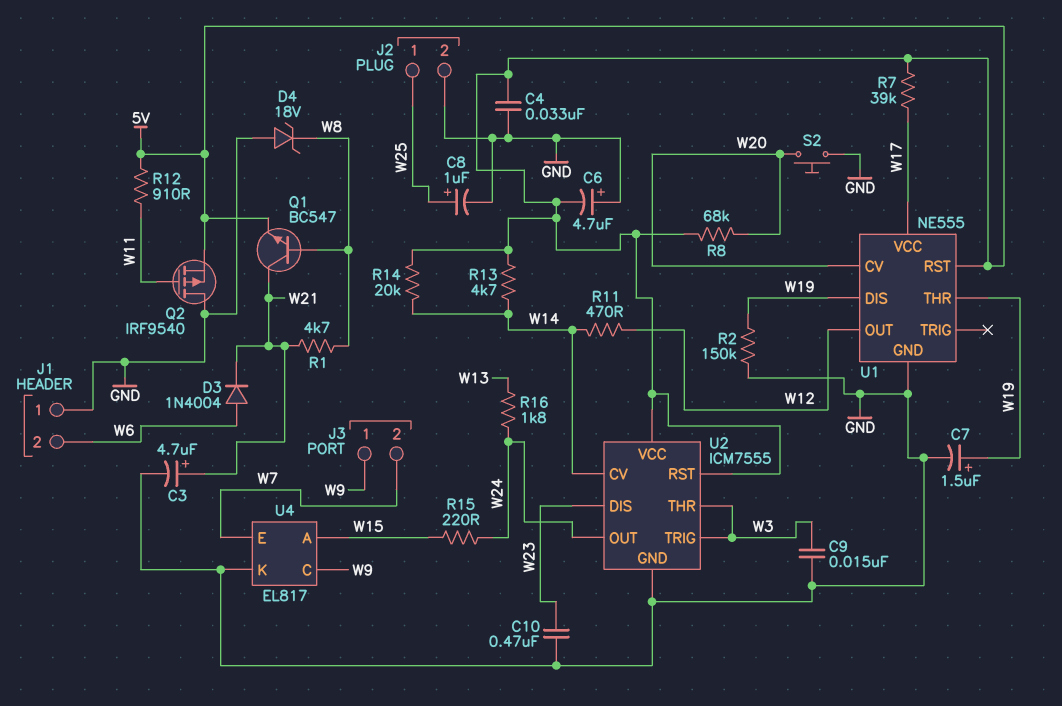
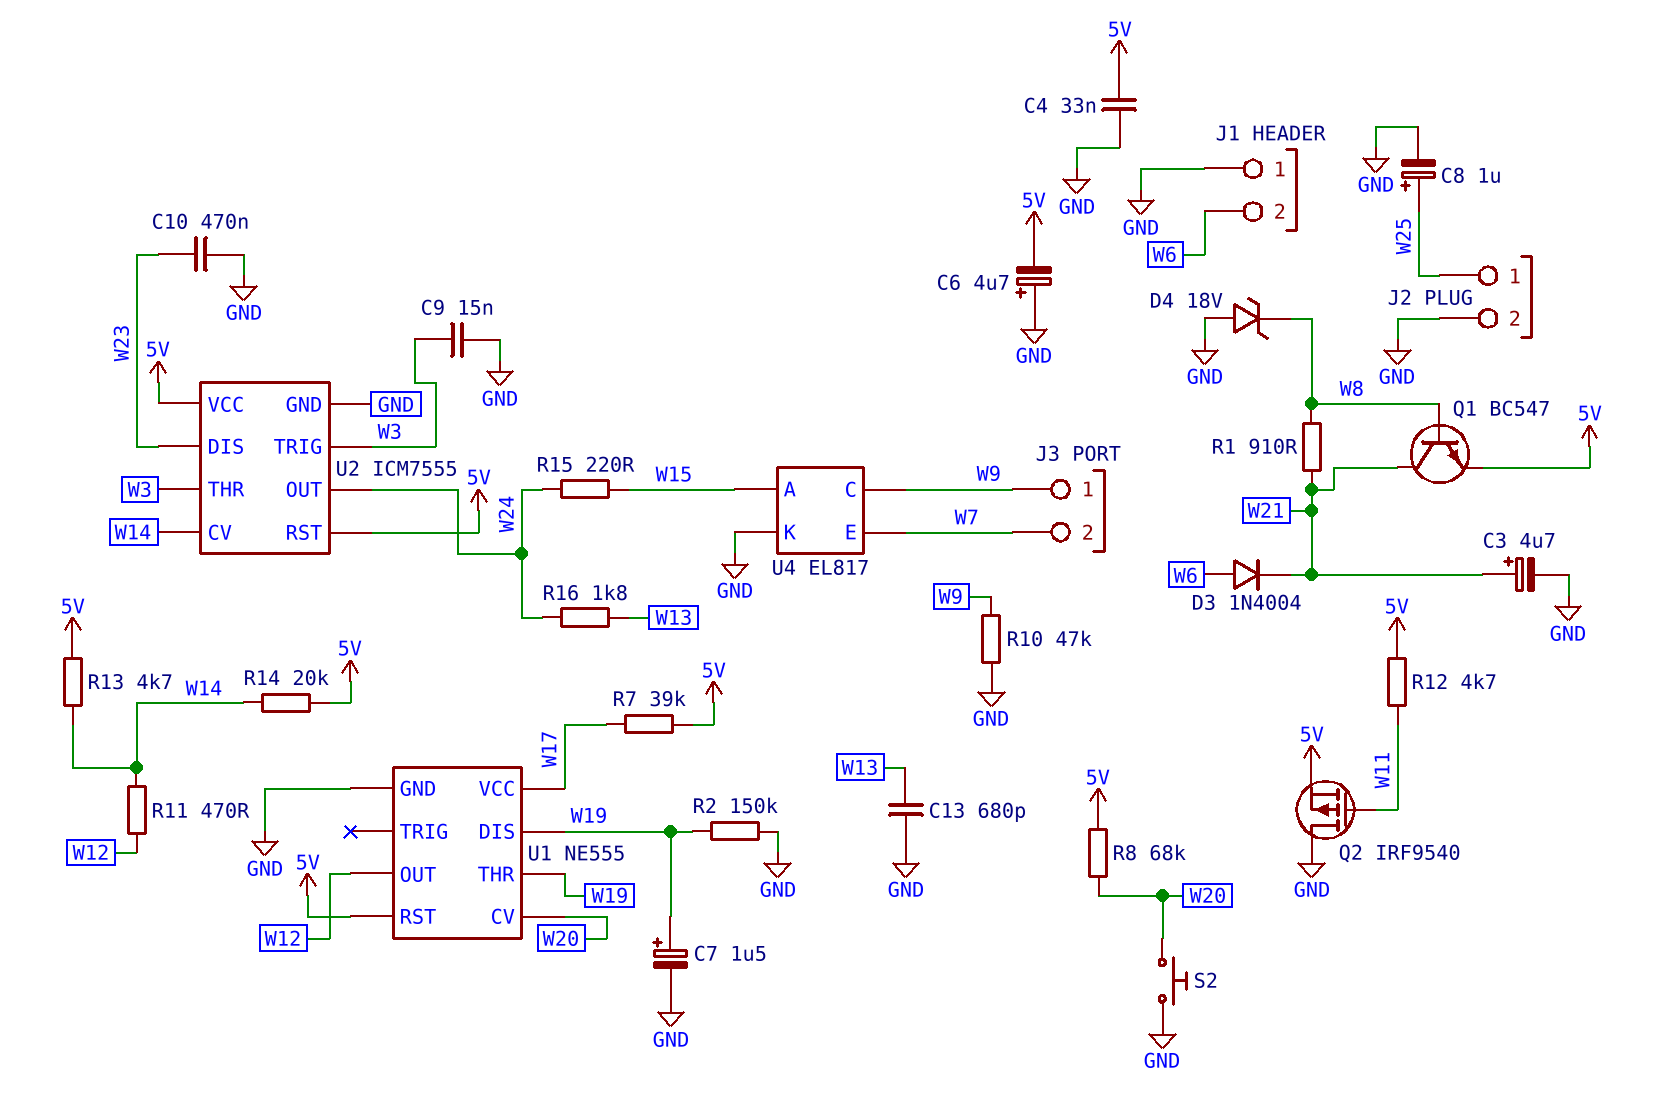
C13: none -> 680pF (GND, W13)
R1: 4.7k (W8, W21) -> 910 (W8, W21)
R10: none -> 47k (GND, W9)
R12: 910 (5V, W11) -> 4.7k (5V, W11)

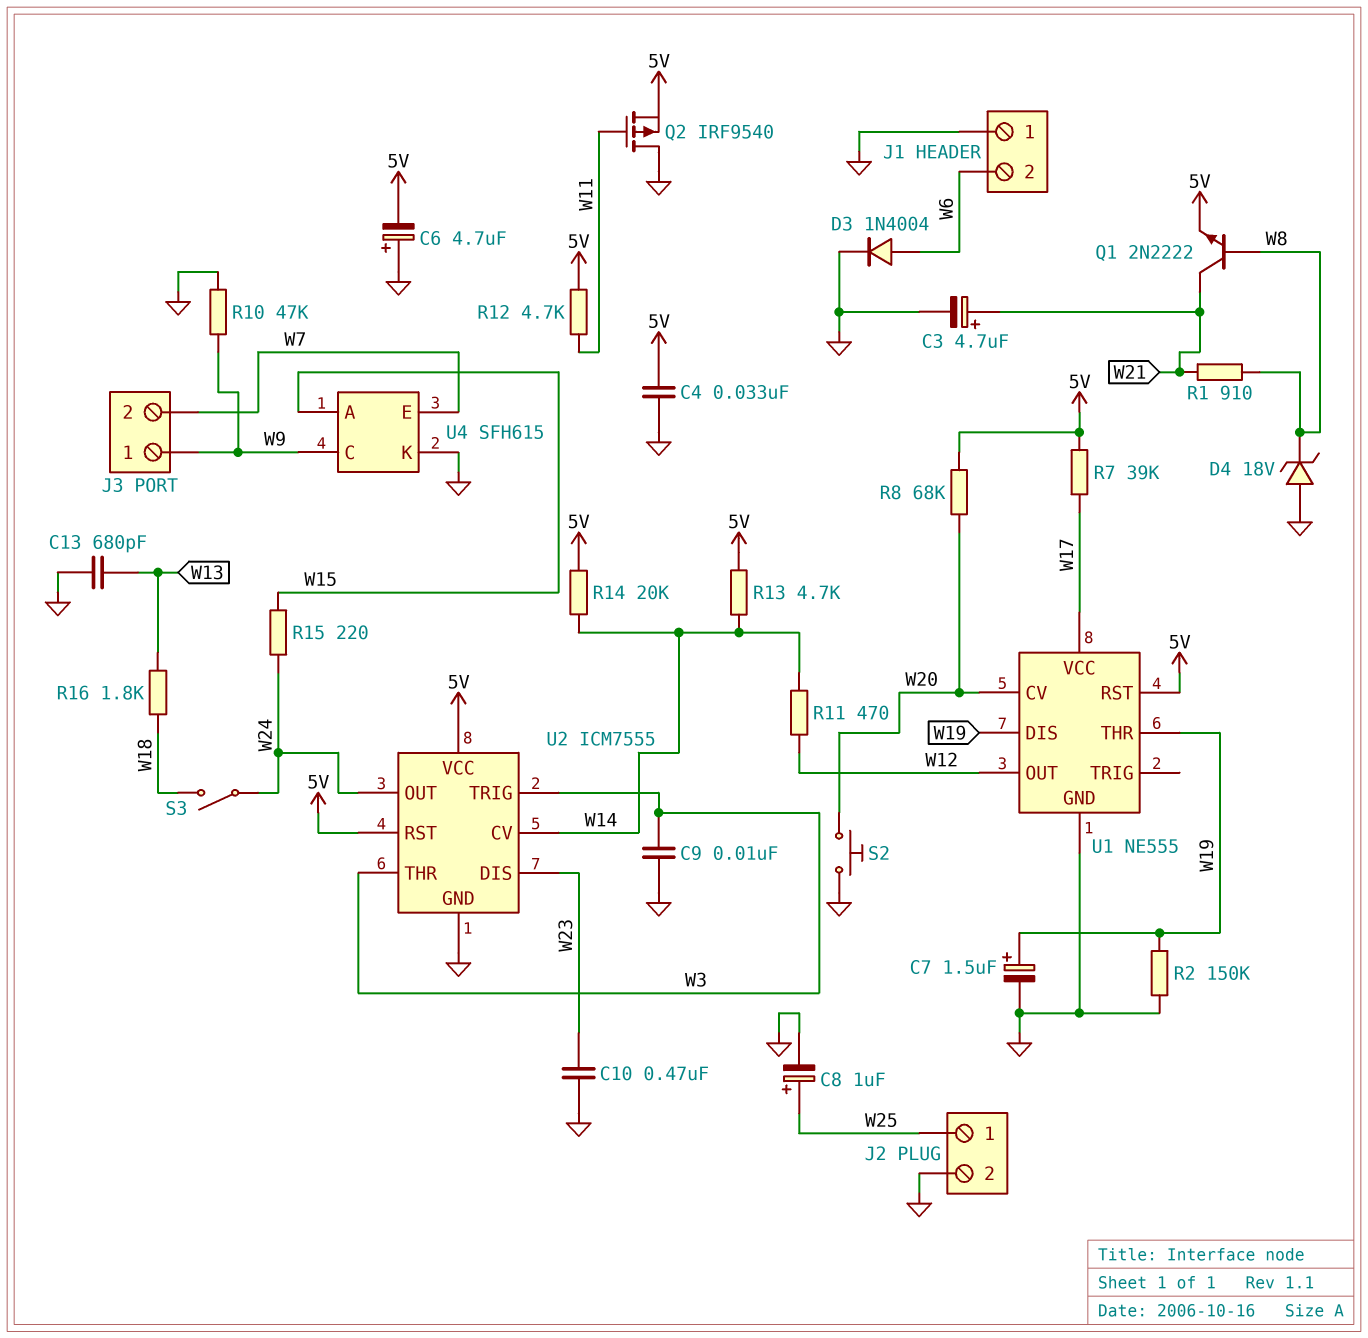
C9: 15nF (GND, W3) -> 10nF (GND, W3)
D3: diode 1N4004 (A W6, K W21) -> diode 1N4004 (A W6, K GND)
Q1: NPN BC547 (B W8, C W21, E 5V) -> NPN 2N2222 (B W8, C W21, E 5V)
R16: 1.8k (W13, W24) -> 1.8k (W13, W18)
S3: none -> switch (W18, W24)
U4: EL817 -> SFH615

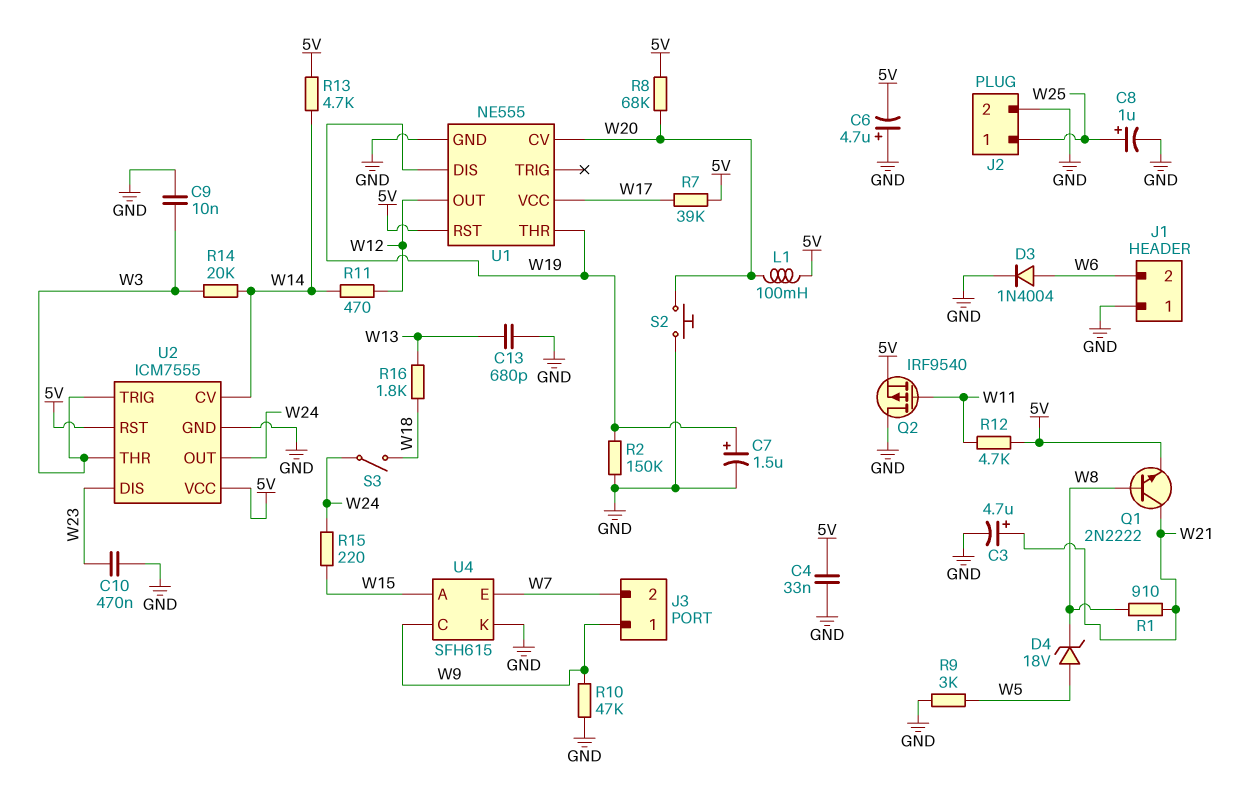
D4: zener 18V (A GND, K W8) -> zener 18V (A W5, K W8)
L1: none -> 100mH (5V, W20)
R9: none -> 3k (GND, W5)
R14: 20k (5V, W14) -> 20k (W3, W14)

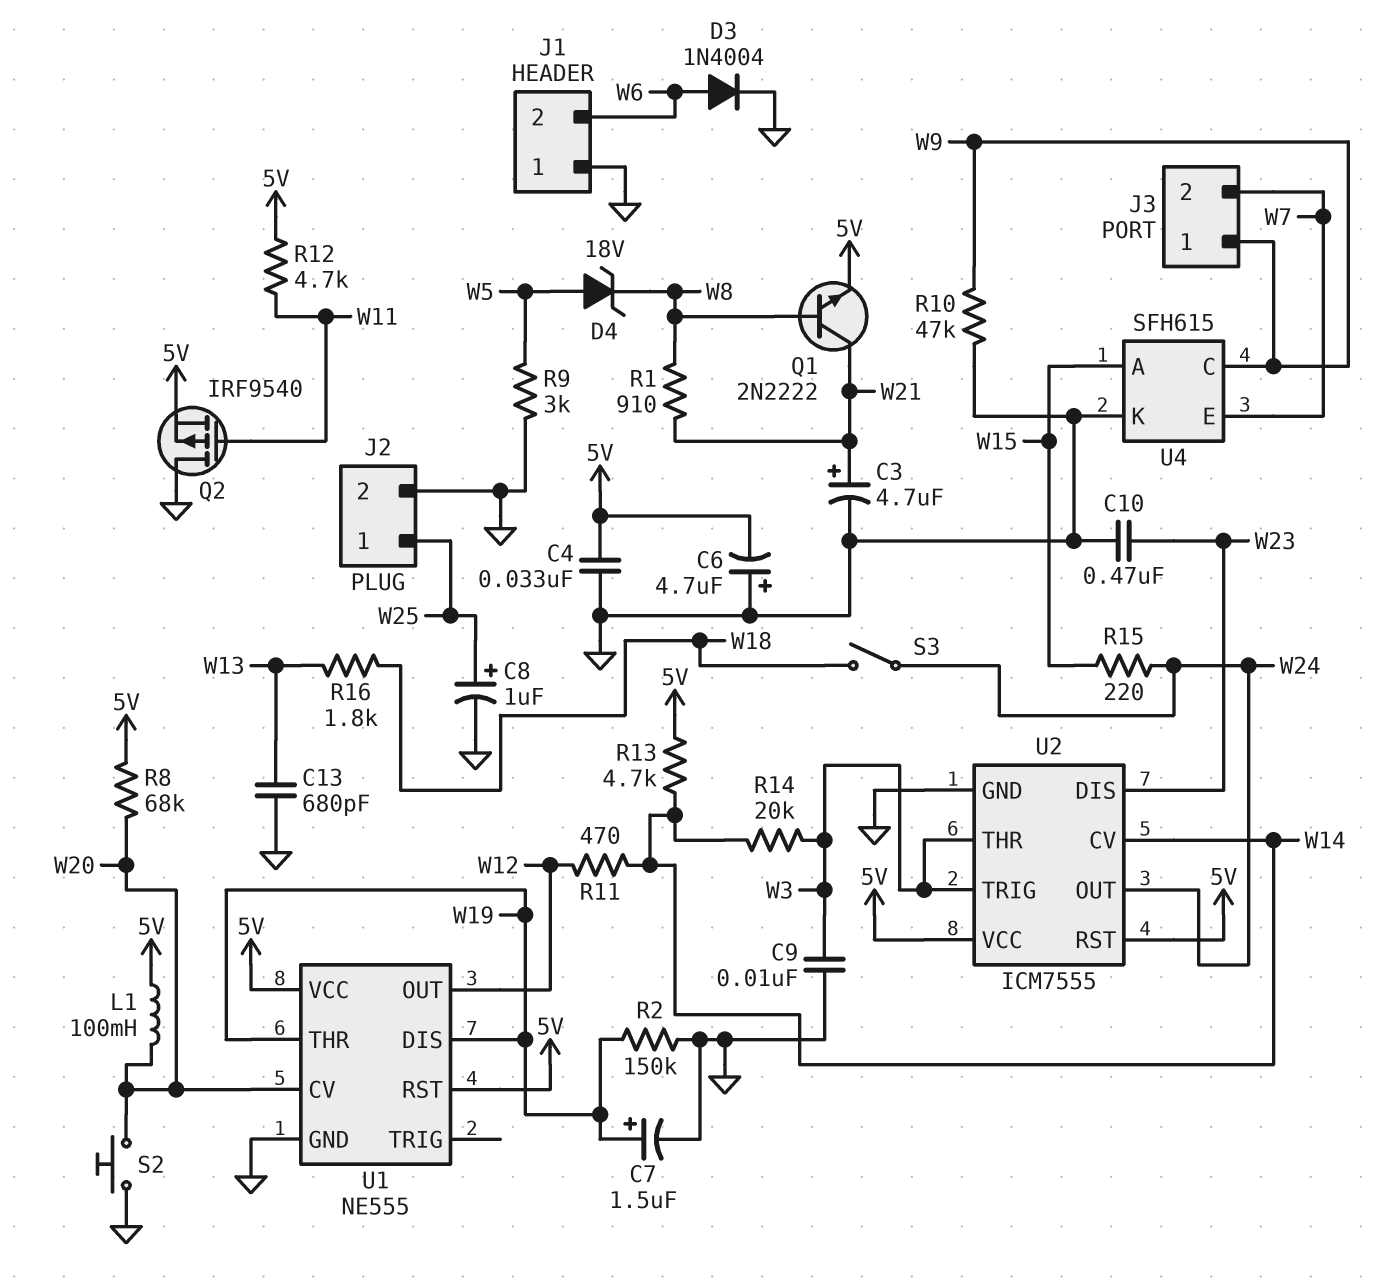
R7: 39k (5V, W17) -> none
U1 pin VCC: W17 -> 5V

